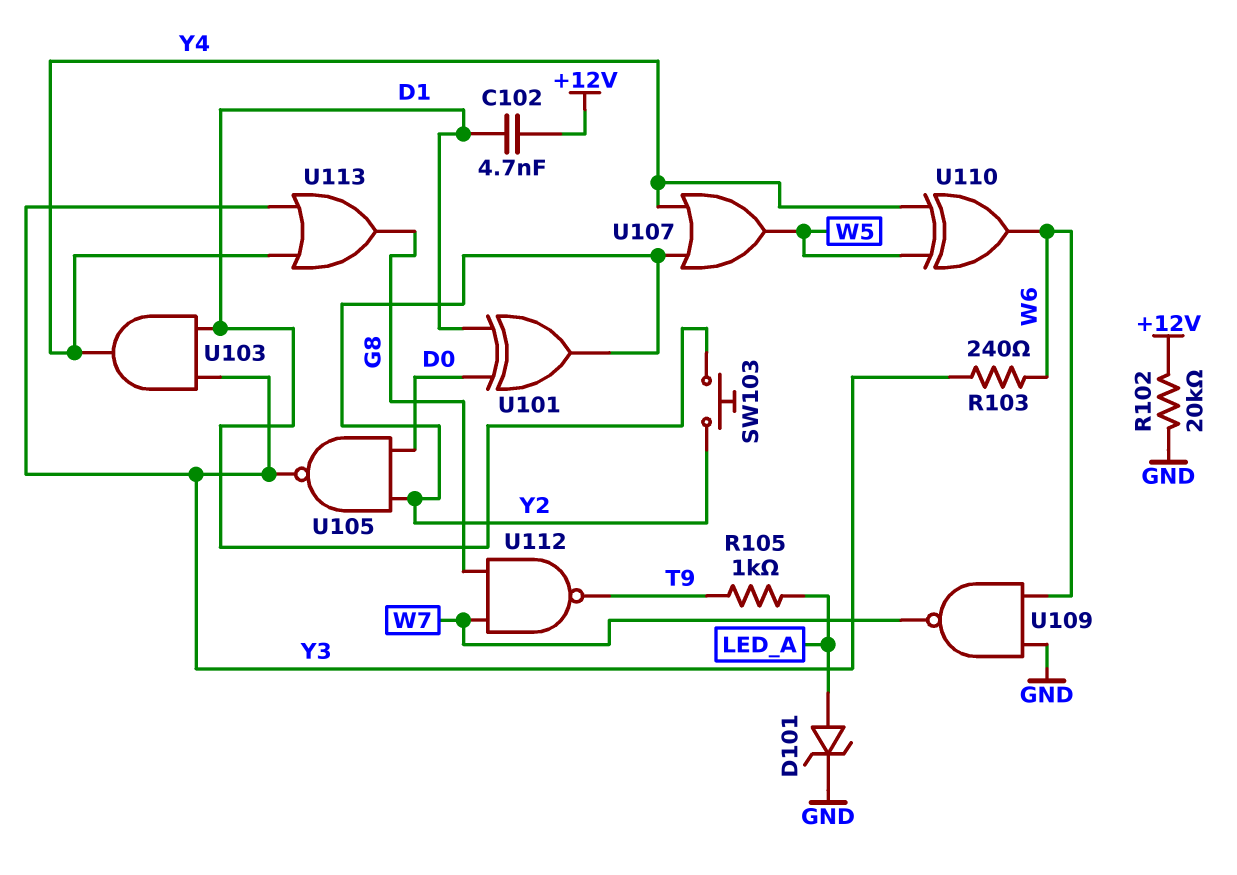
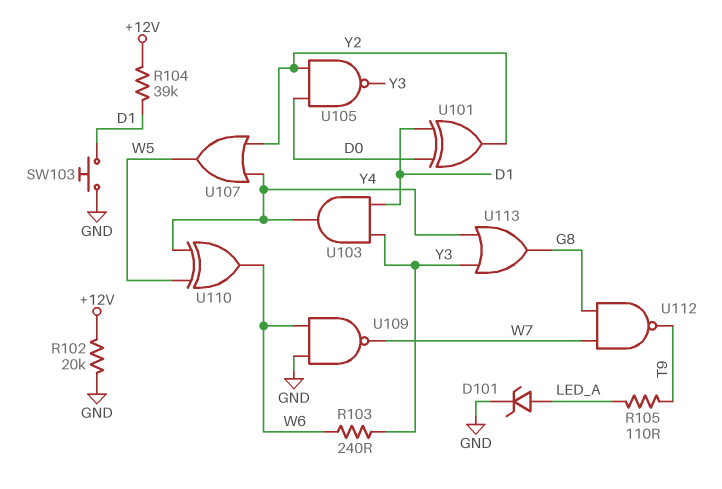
C102: 4.7nF (+12V, D1) -> none
R104: none -> 39k (+12V, D1)
R105: 1k (LED_A, T9) -> 110 (LED_A, T9)
SW103: button (D1, Y2) -> button (D1, GND)

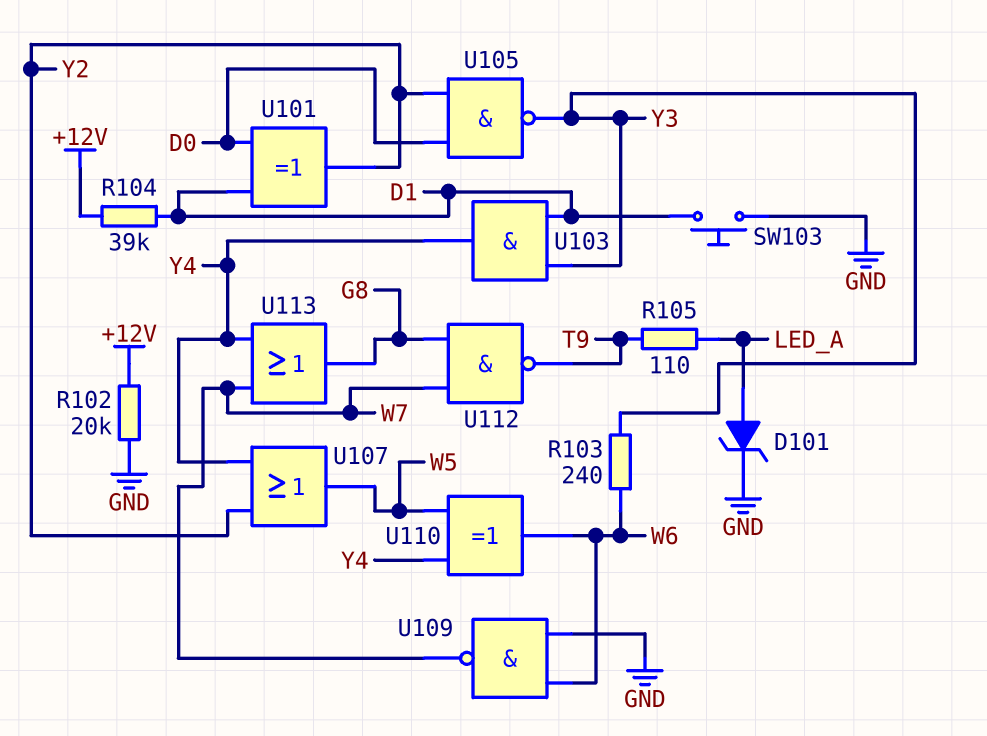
U113: OR (in Y3, in Y4, out G8) -> OR (in W7, in Y4, out G8)

